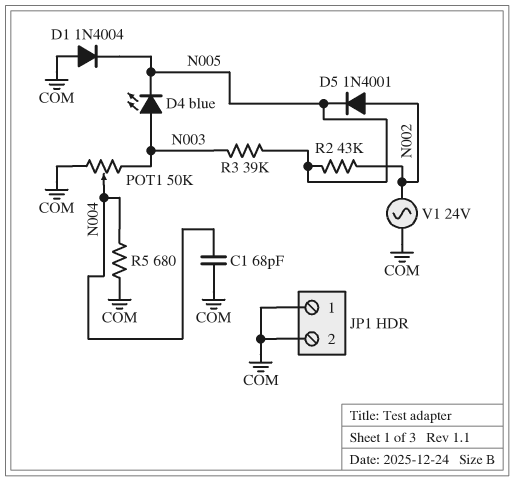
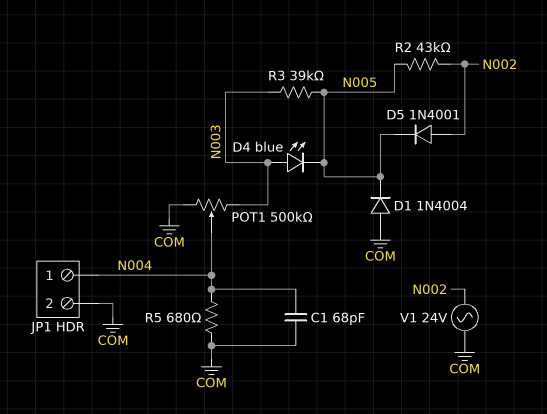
JP1 pin 1: COM -> N004
POT1: 50k (COM, N003, wiper N004) -> 500k (COM, N003, wiper N004)

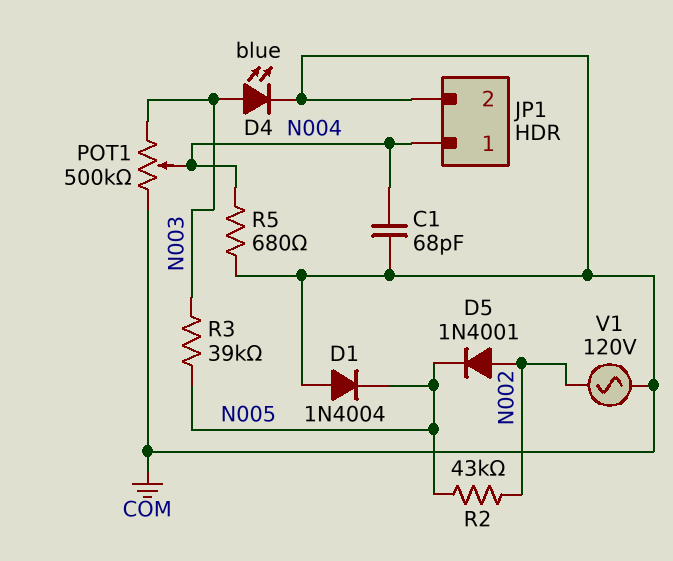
D4: LED blue (A N003, K N005) -> LED blue (A N003, K COM)
V1: AC 24V (COM, N002) -> AC 120V (COM, N002)

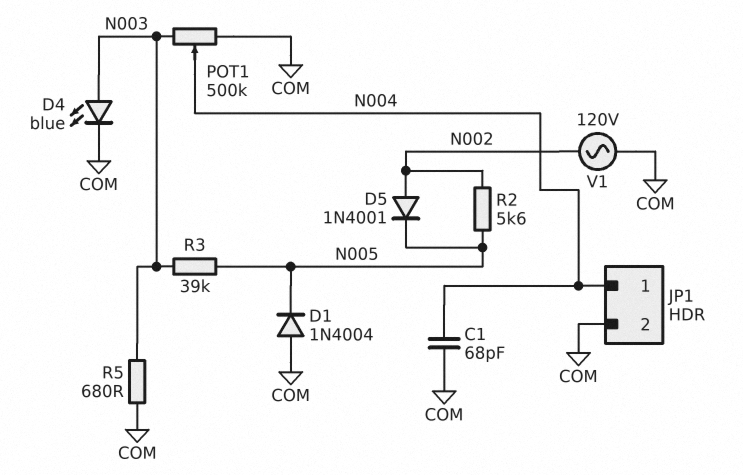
R2: 43k (N002, N005) -> 5.6k (N002, N005)
R5: 680 (COM, N004) -> 680 (COM, N003)

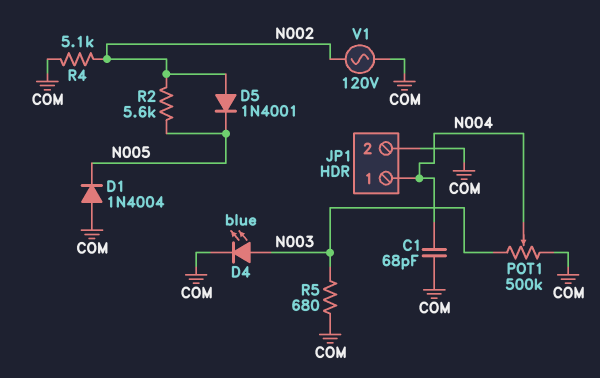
R3: 39k (N003, N005) -> none
R4: none -> 5.1k (COM, N002)

